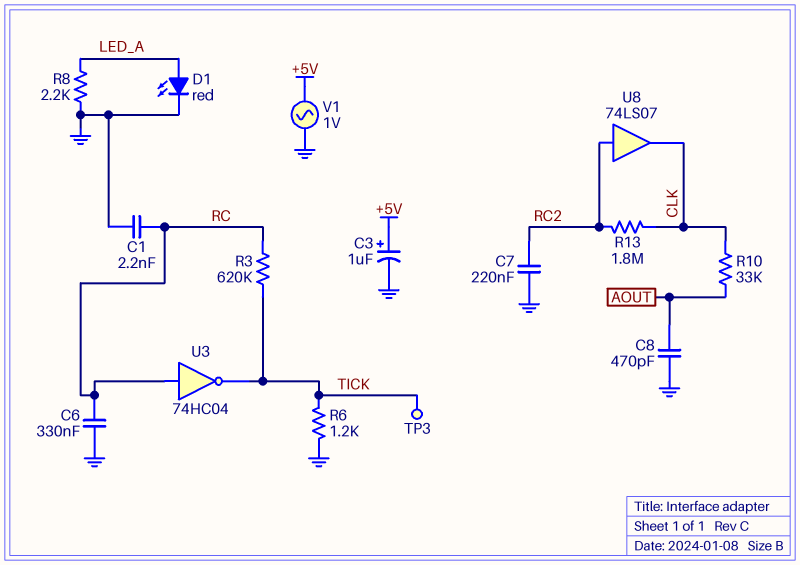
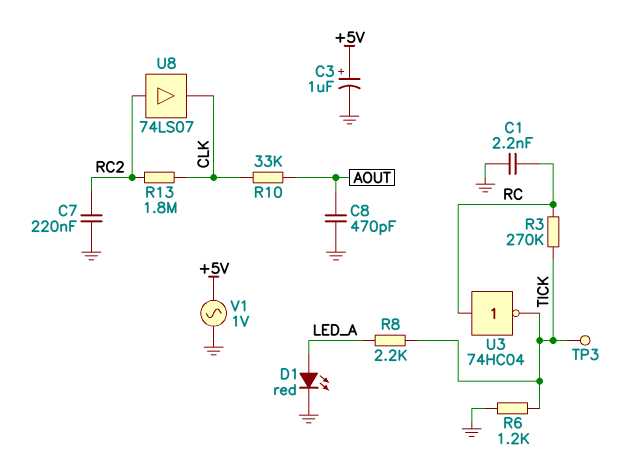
C6: 330nF (GND, RC) -> none
R3: 620k (RC, TICK) -> 270k (RC, TICK)
R8: 2.2k (GND, LED_A) -> 2.2k (LED_A, TICK)

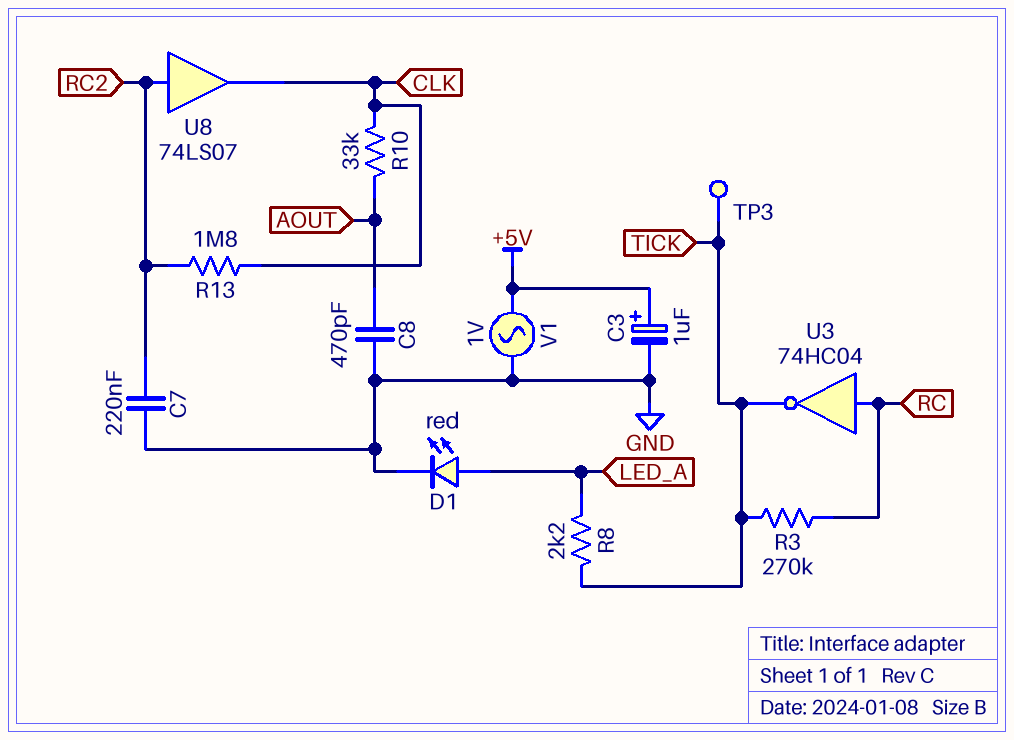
C1: 2.2nF (GND, RC) -> none
R6: 1.2k (GND, TICK) -> none

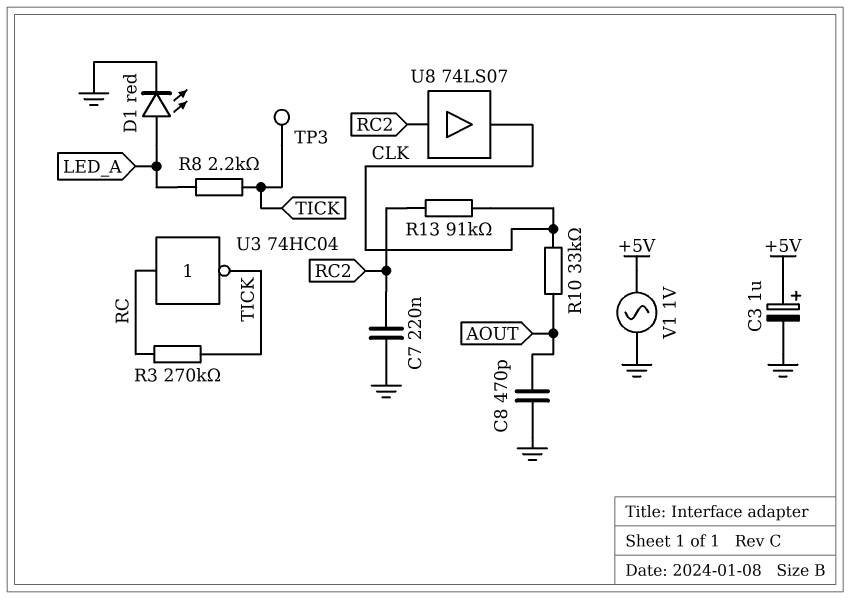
R13: 1.8M (CLK, RC2) -> 91k (CLK, RC2)

